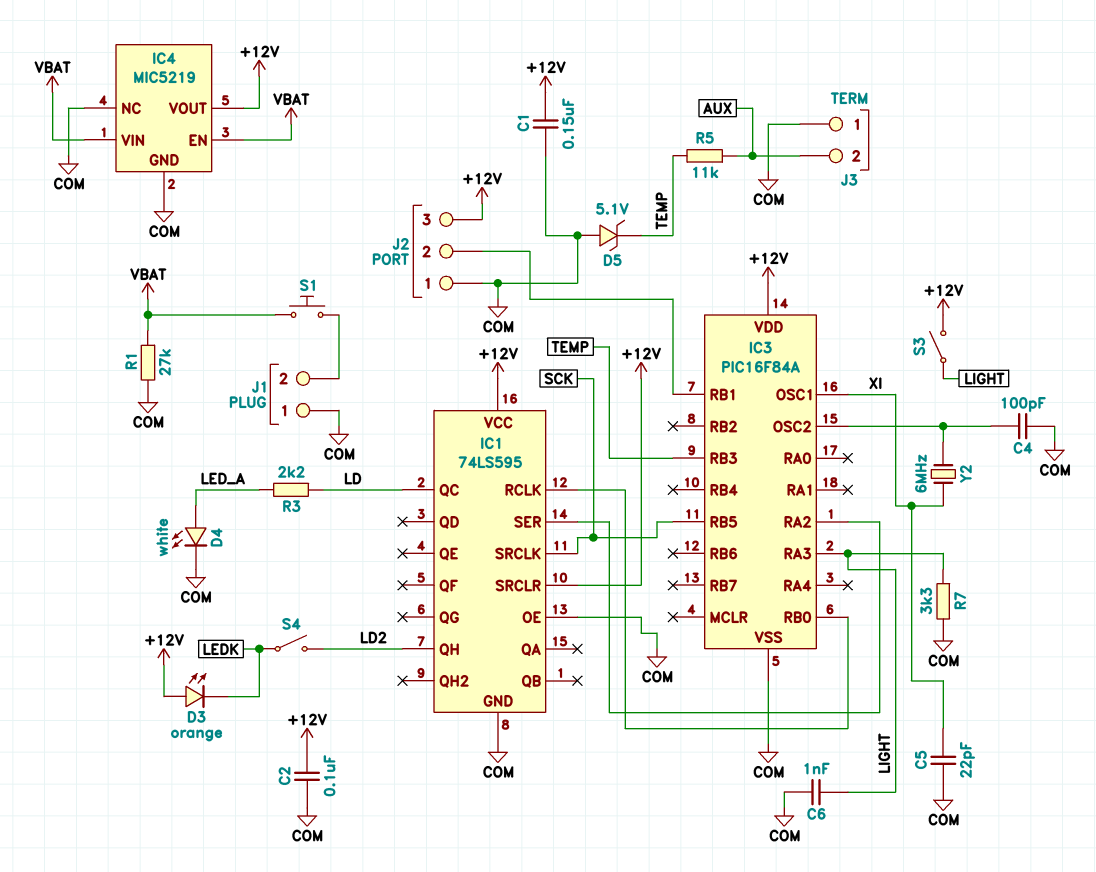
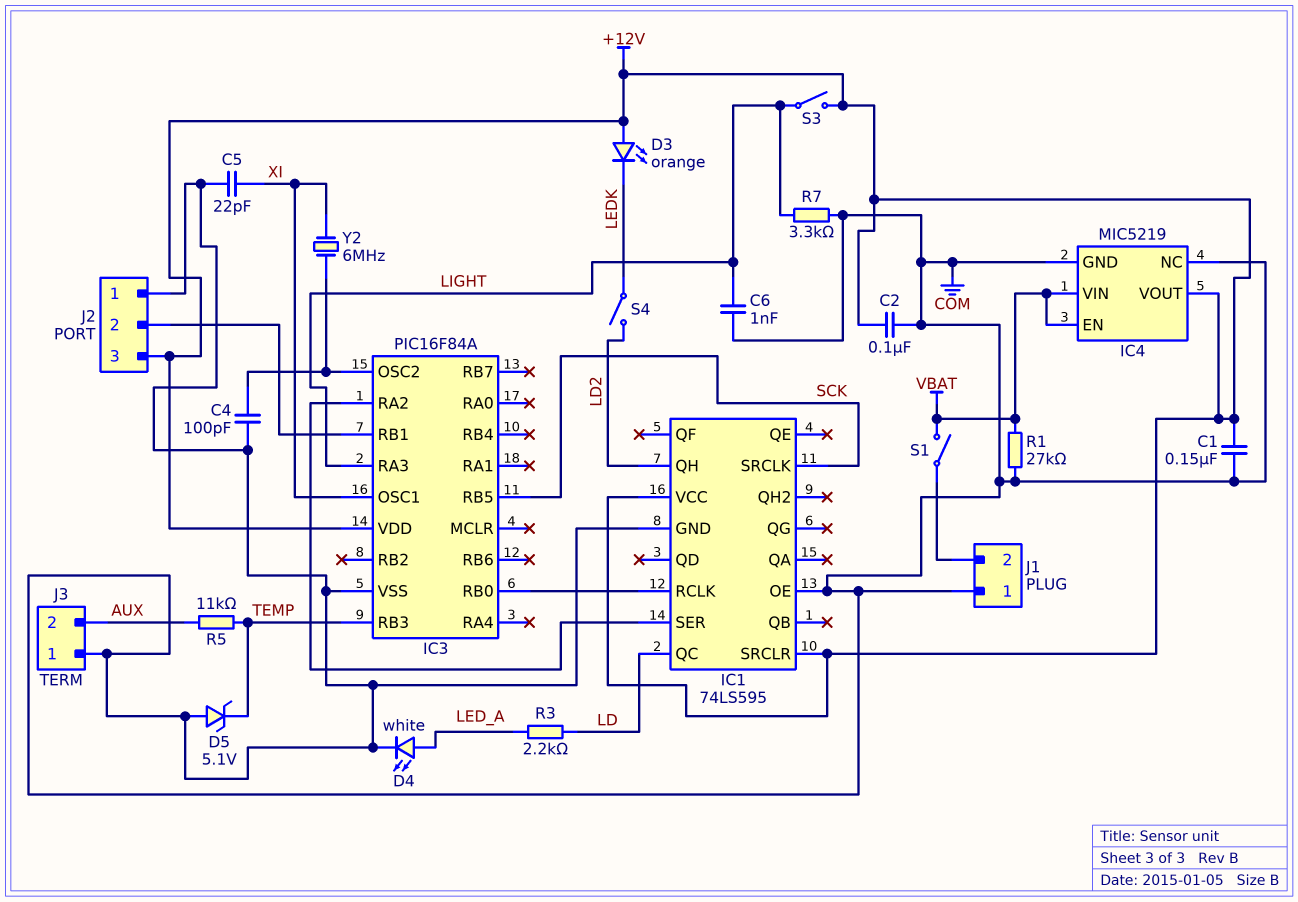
S1: button (J1/2, VBAT) -> switch (J1/2, VBAT)

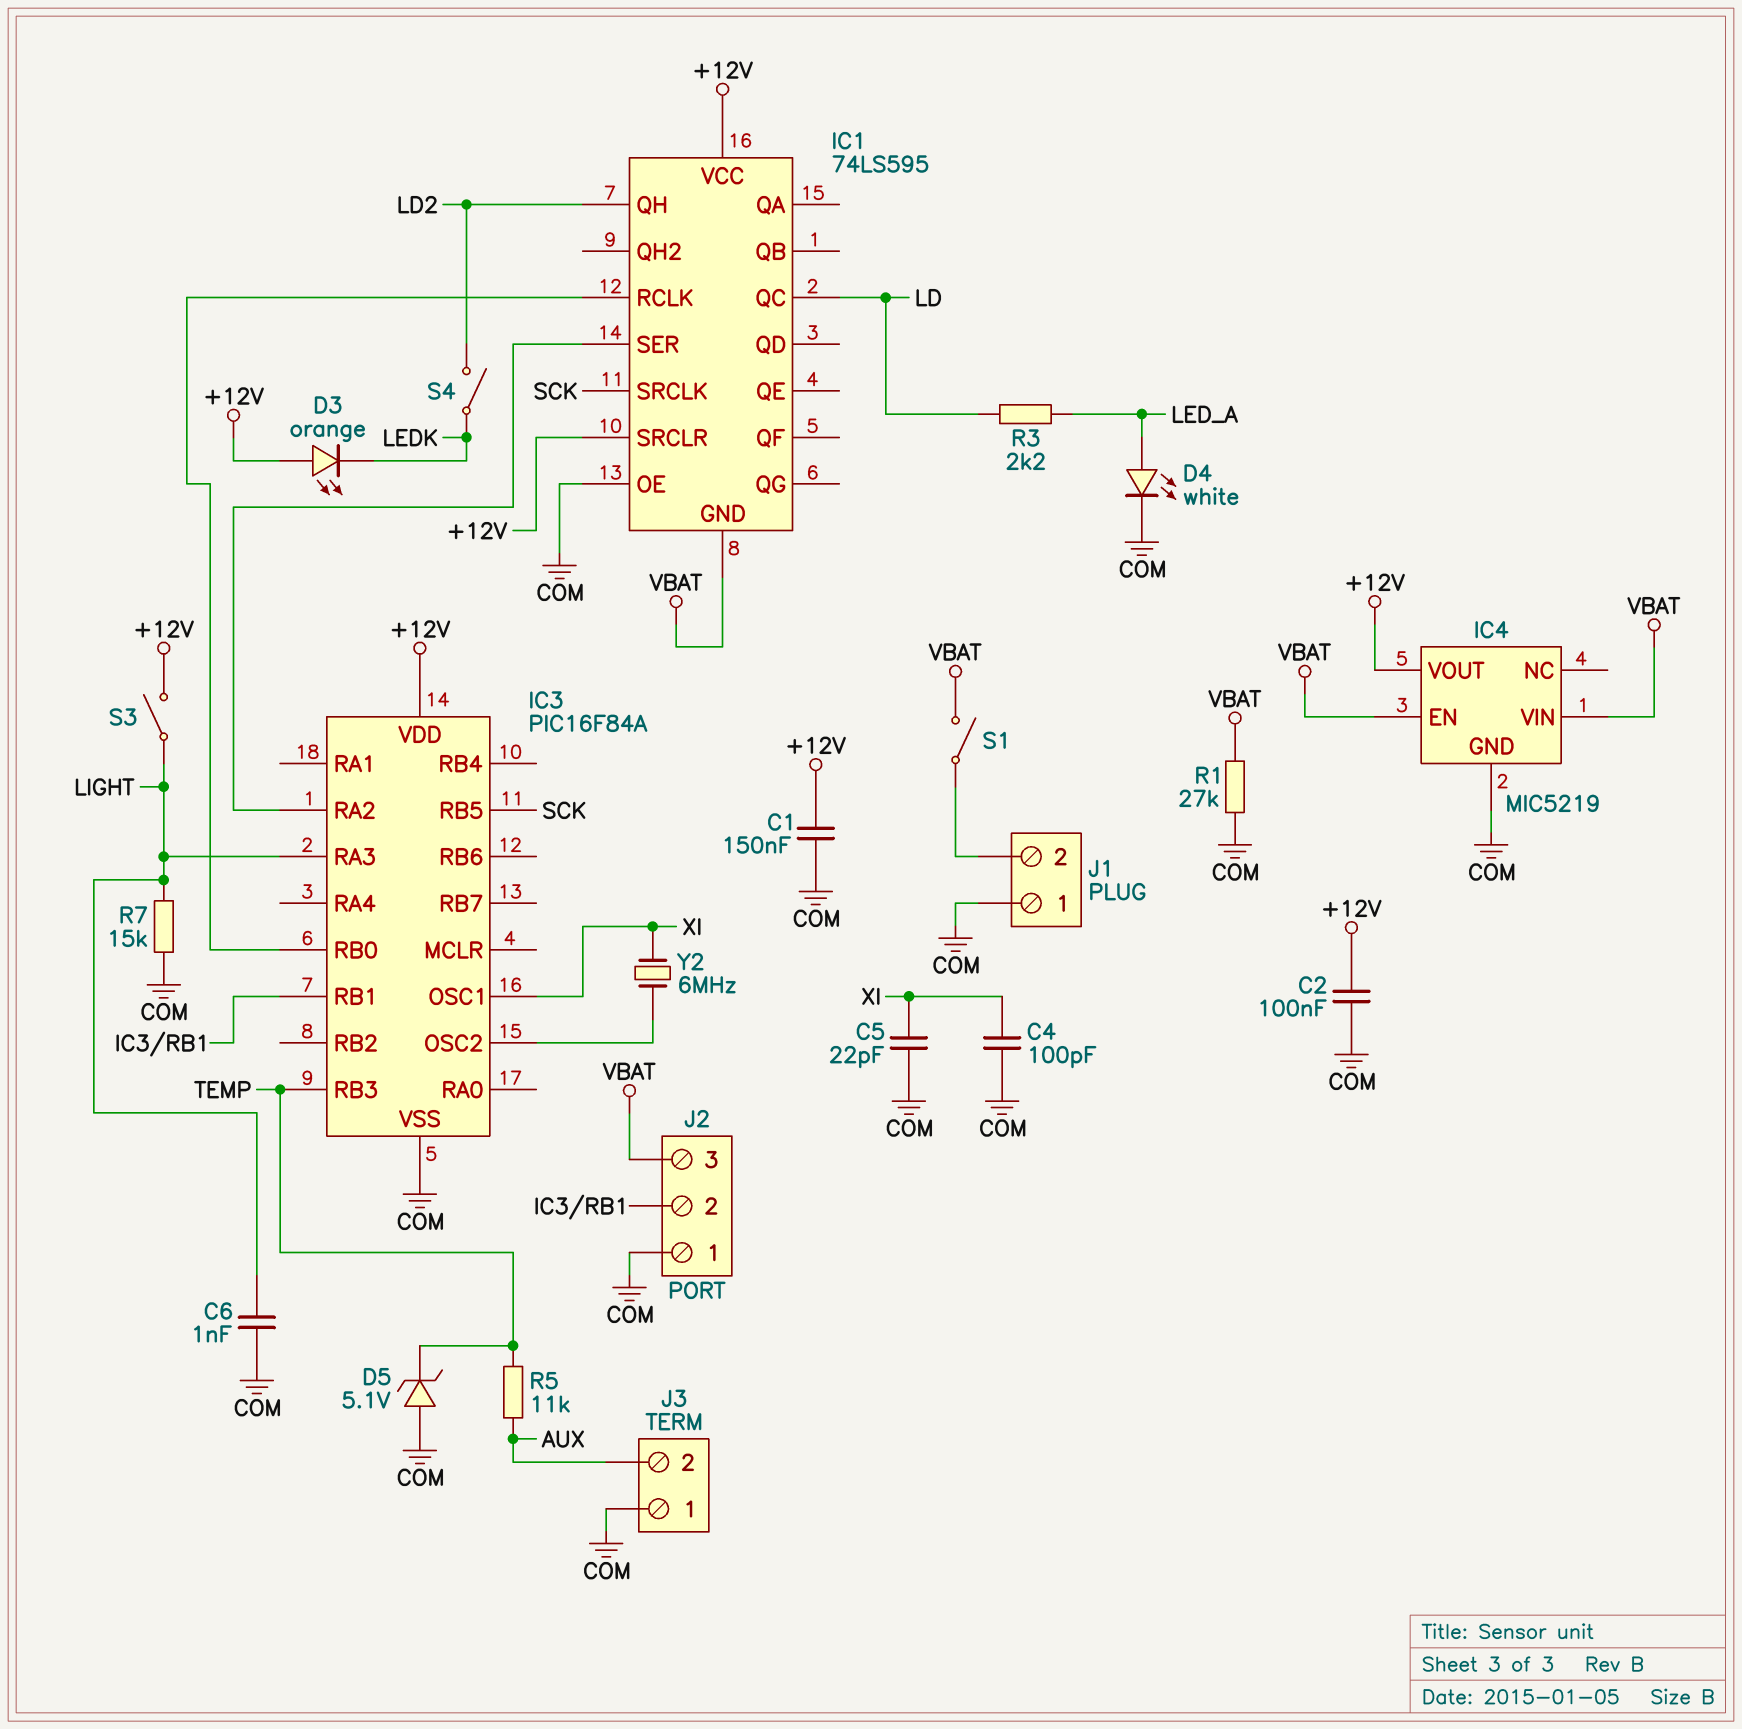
C4: 100pF (COM, IC3/OSC2) -> 100pF (COM, XI)
IC1 pin GND: COM -> VBAT
IC4 pin NC: COM -> none
J2 pin 3: +12V -> VBAT
R7: 3.3k (COM, LIGHT) -> 15k (COM, LIGHT)

